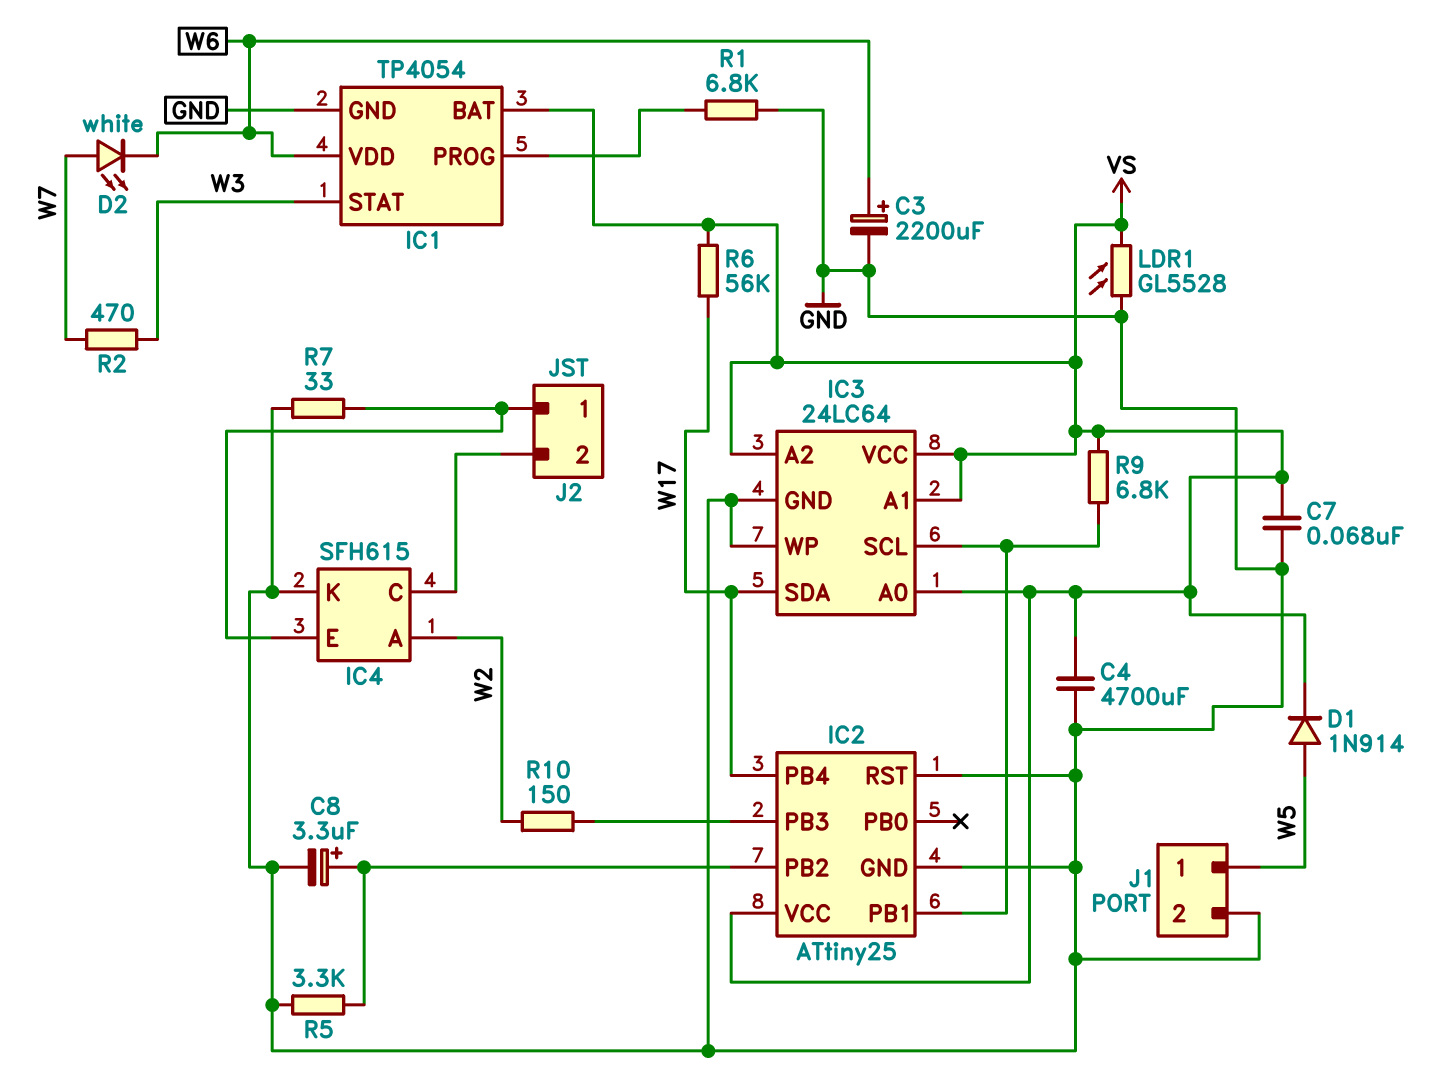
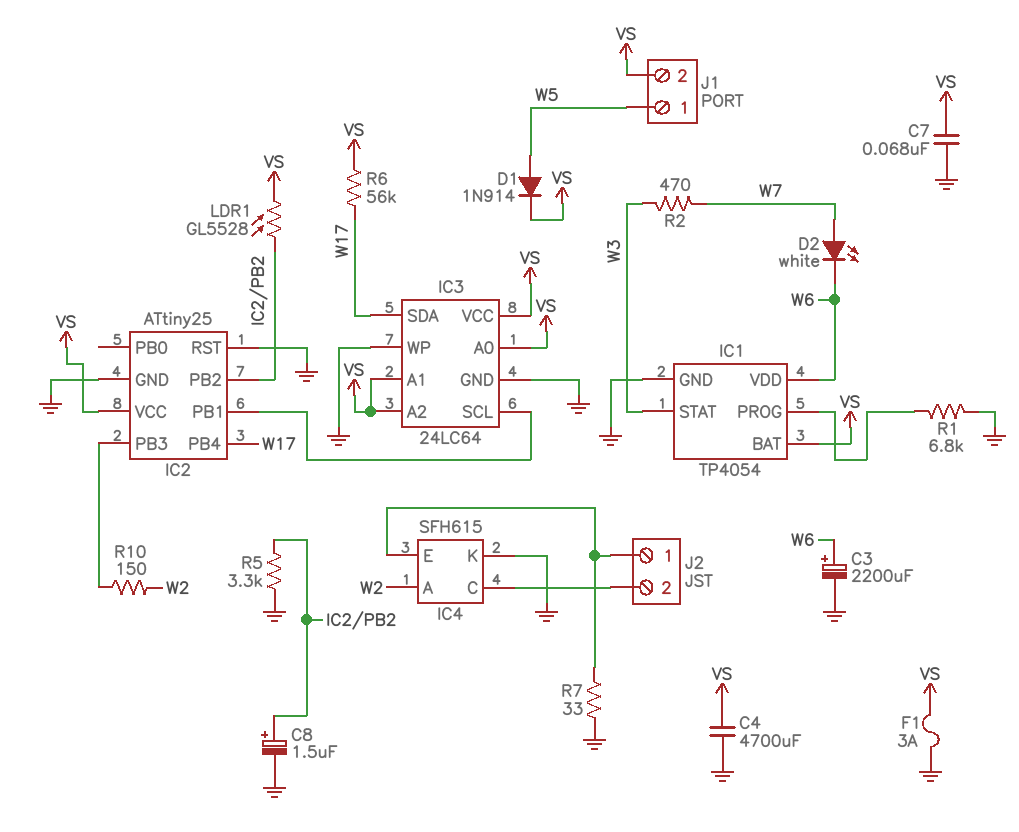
C8: 3.3uF (plus IC2/PB2, minus GND) -> 1.5uF (plus IC2/PB2, minus GND)
F1: none -> 3A (GND, VS)
J1 pin 2: GND -> VS
LDR1: GL5528 (GND, VS) -> GL5528 (IC2/PB2, VS)
R9: 6.8k (IC2/PB1, VS) -> none

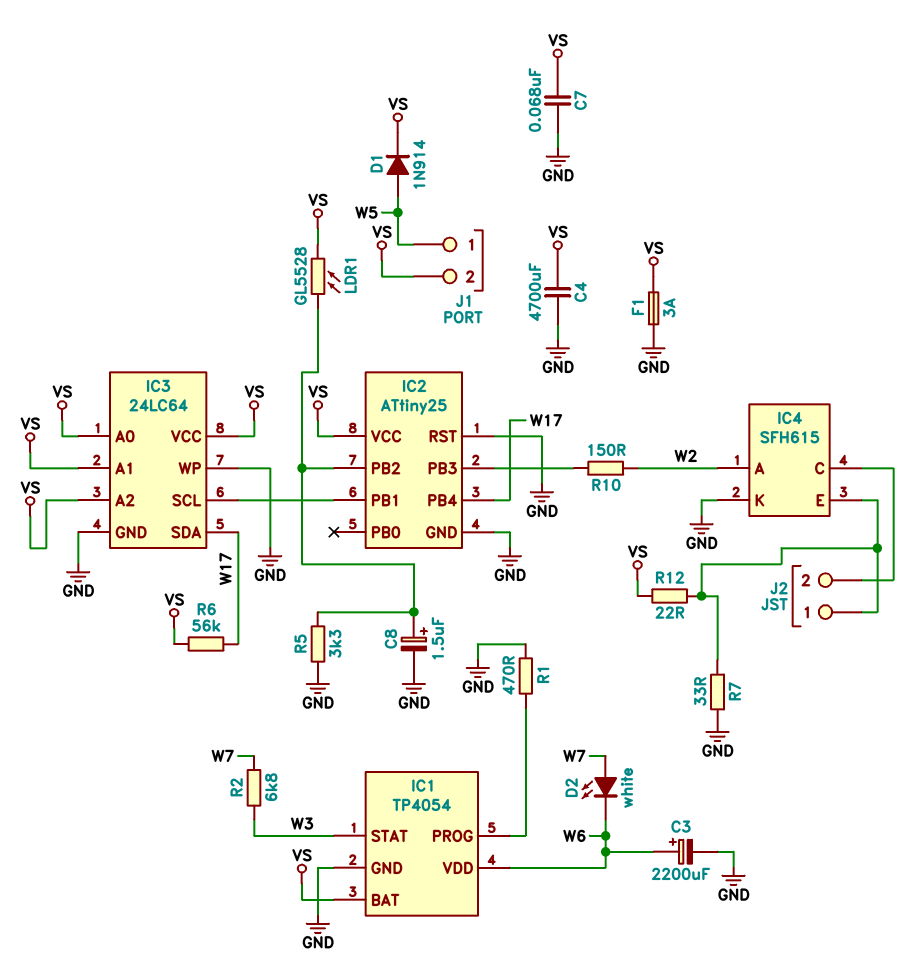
R1: 6.8k (GND, IC1/PROG) -> 470 (GND, IC1/PROG)
R2: 470 (W3, W7) -> 6.8k (W3, W7)
R12: none -> 22 (IC4/E, VS)

